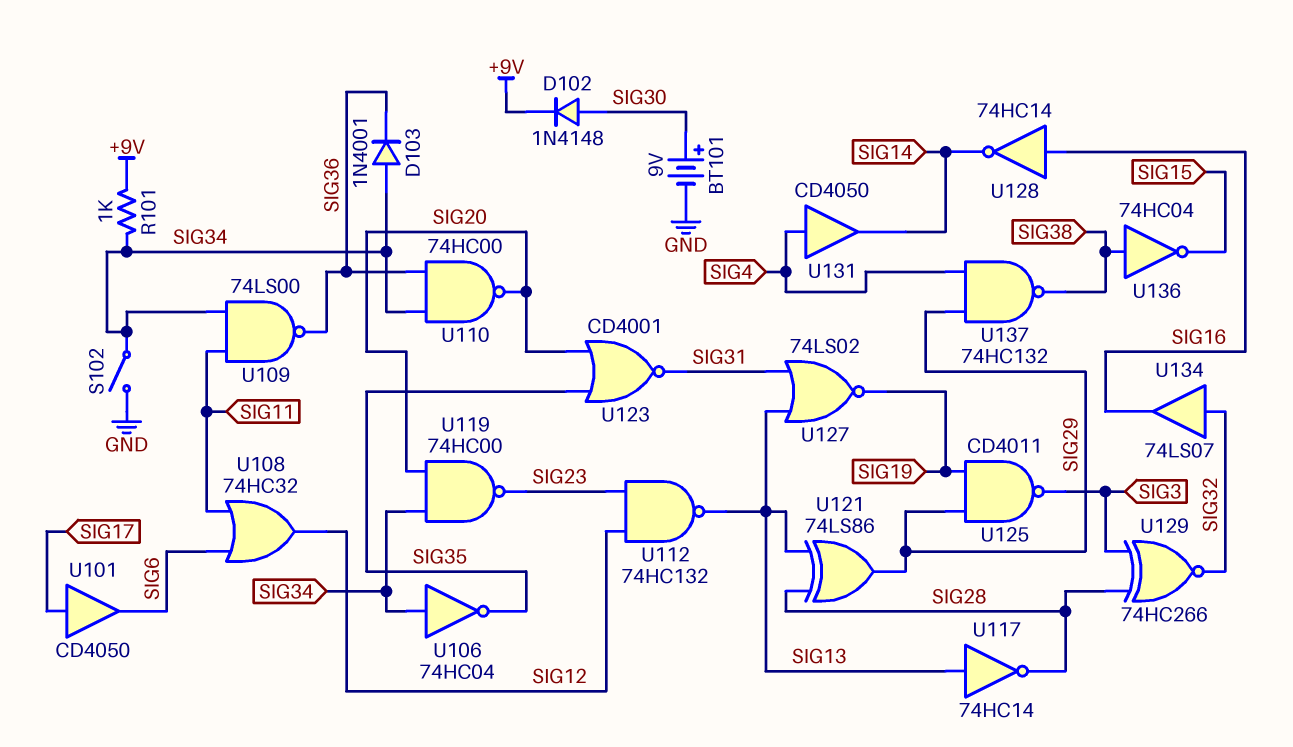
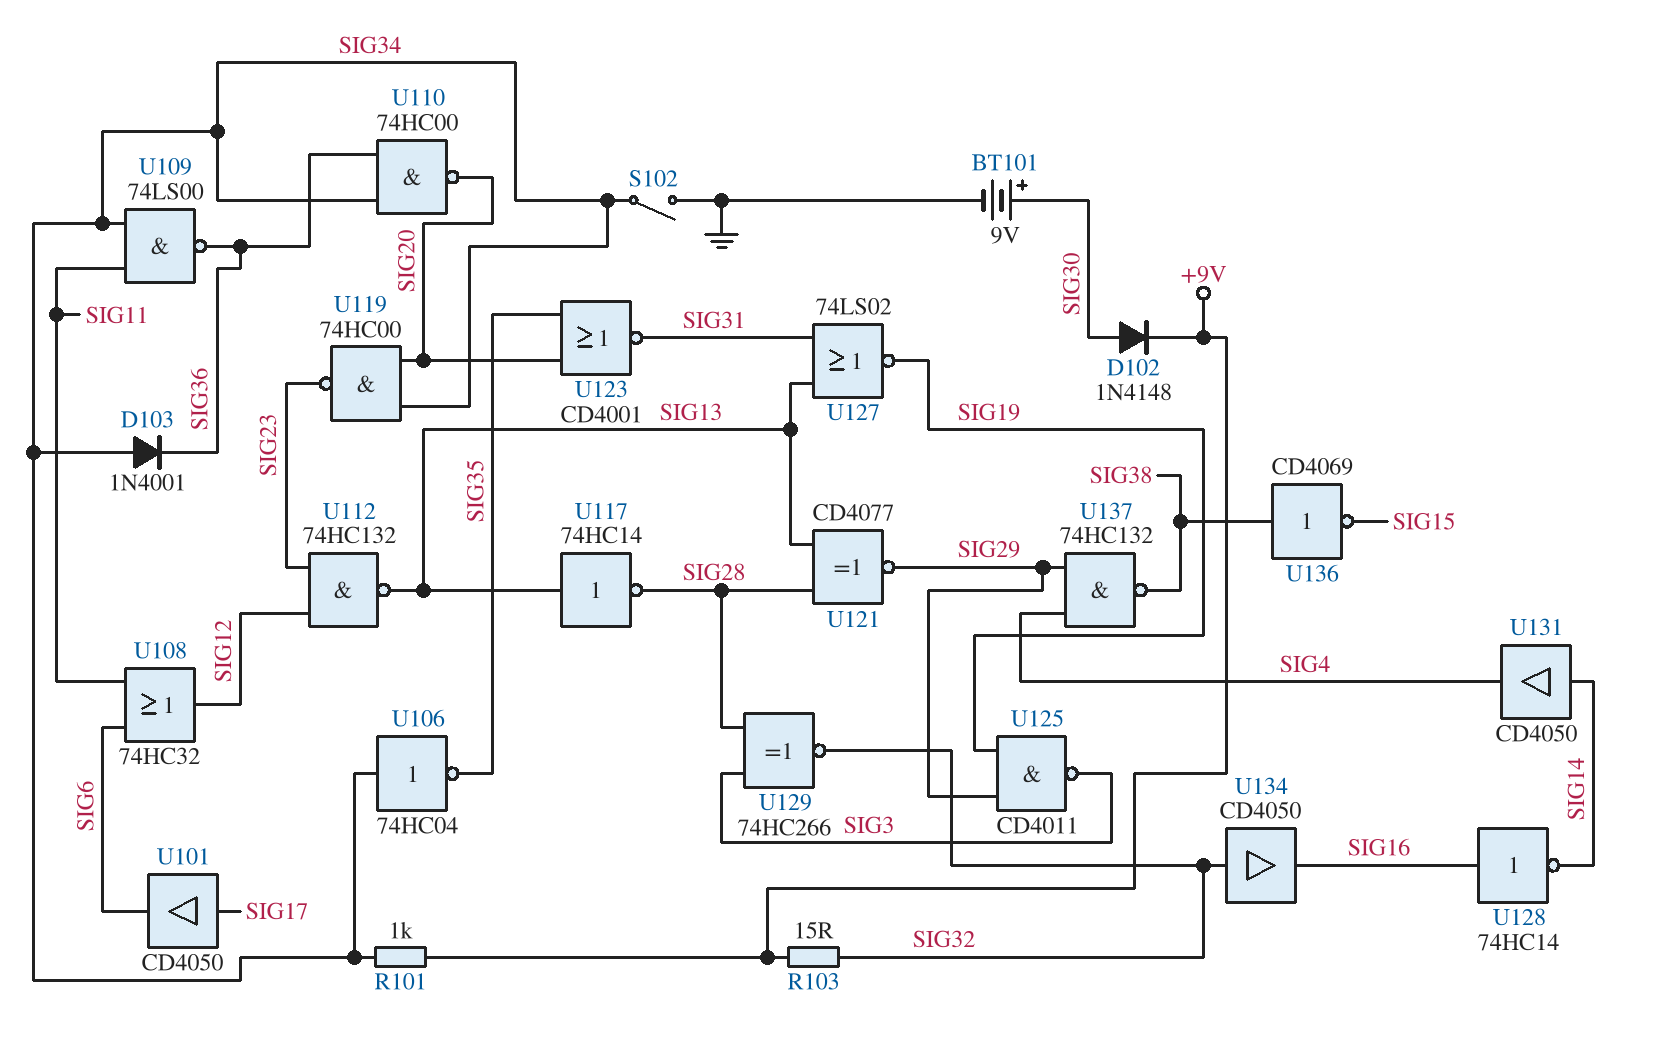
R103: none -> 15 (+9V, SIG32)
U121: XOR 74LS86 (in SIG13, in SIG28, out SIG29) -> XNOR CD4077 (in SIG13, in SIG28, out SIG29)
U131: buffer CD4050 (in SIG4, out SIG14) -> buffer CD4050 (in SIG14, out SIG4)
U134: buffer 74LS07 (in SIG32, out SIG16) -> buffer CD4050 (in SIG32, out SIG16)
U136: NOT 74HC04 (in SIG38, out SIG15) -> NOT CD4069 (in SIG38, out SIG15)

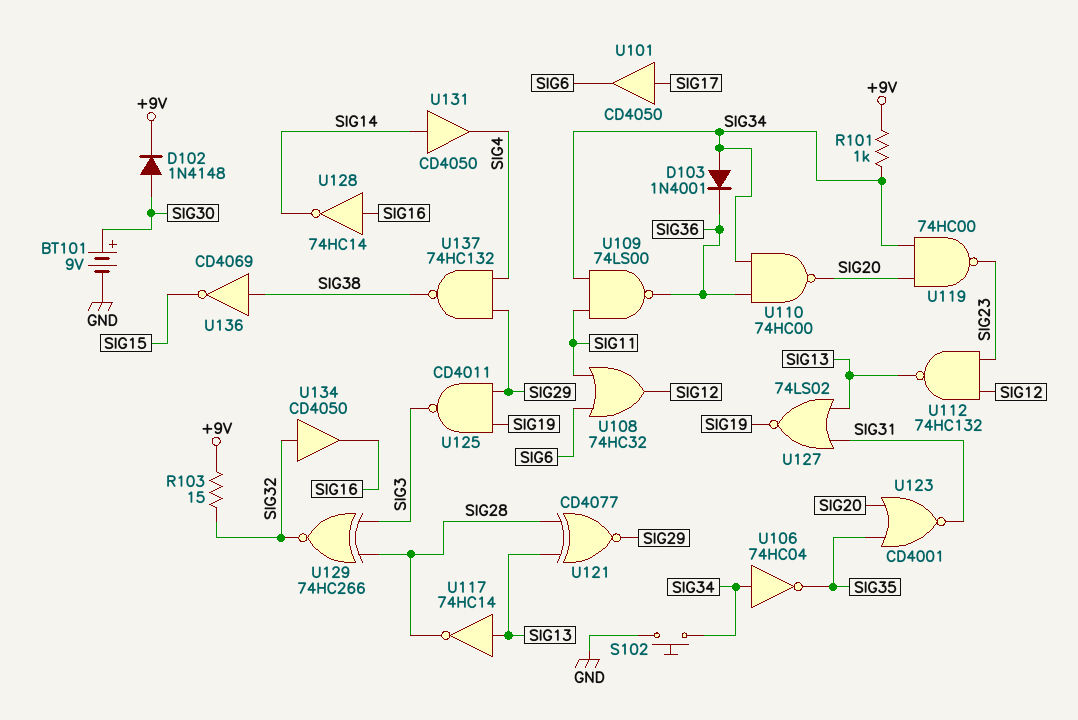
S102: switch (GND, SIG34) -> button (GND, SIG34)

